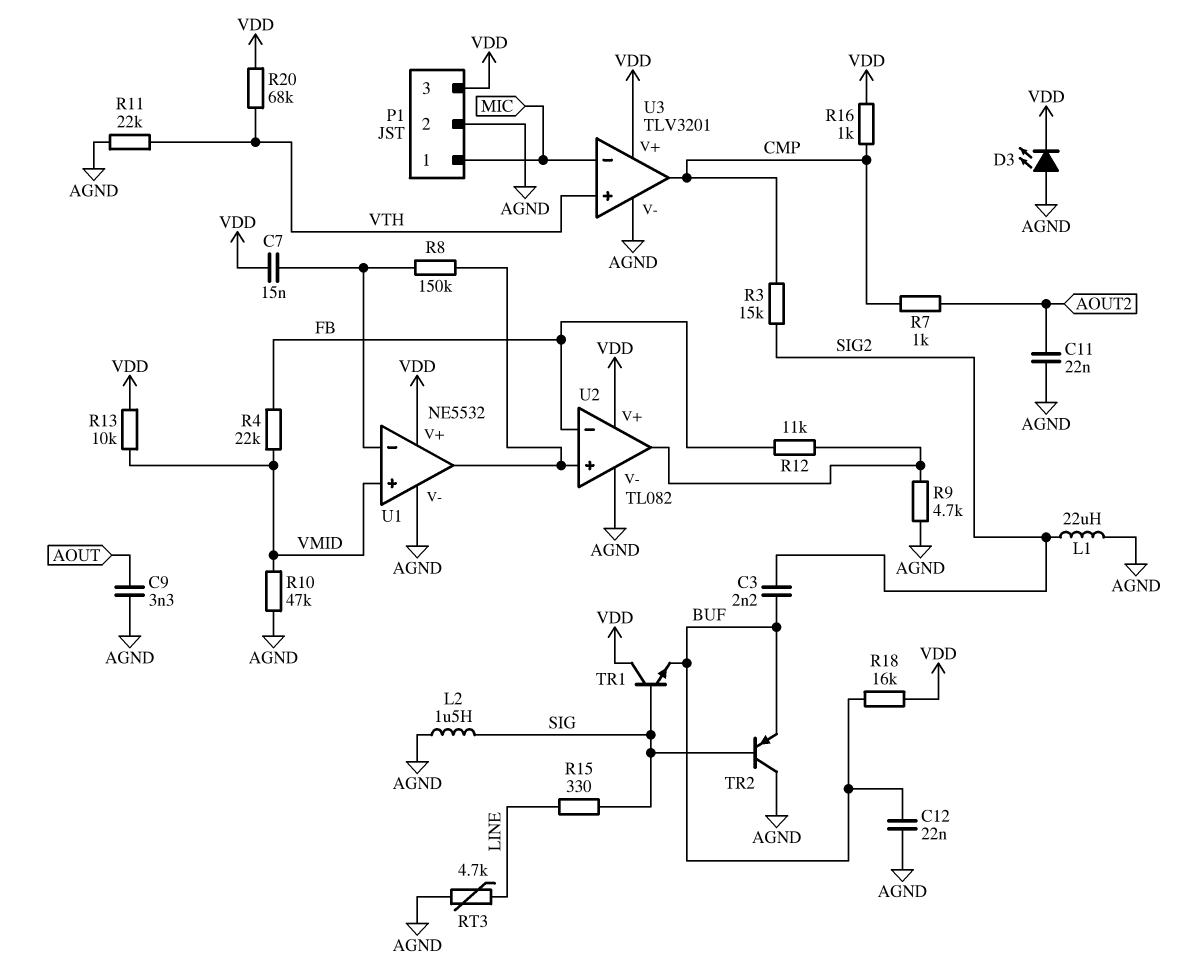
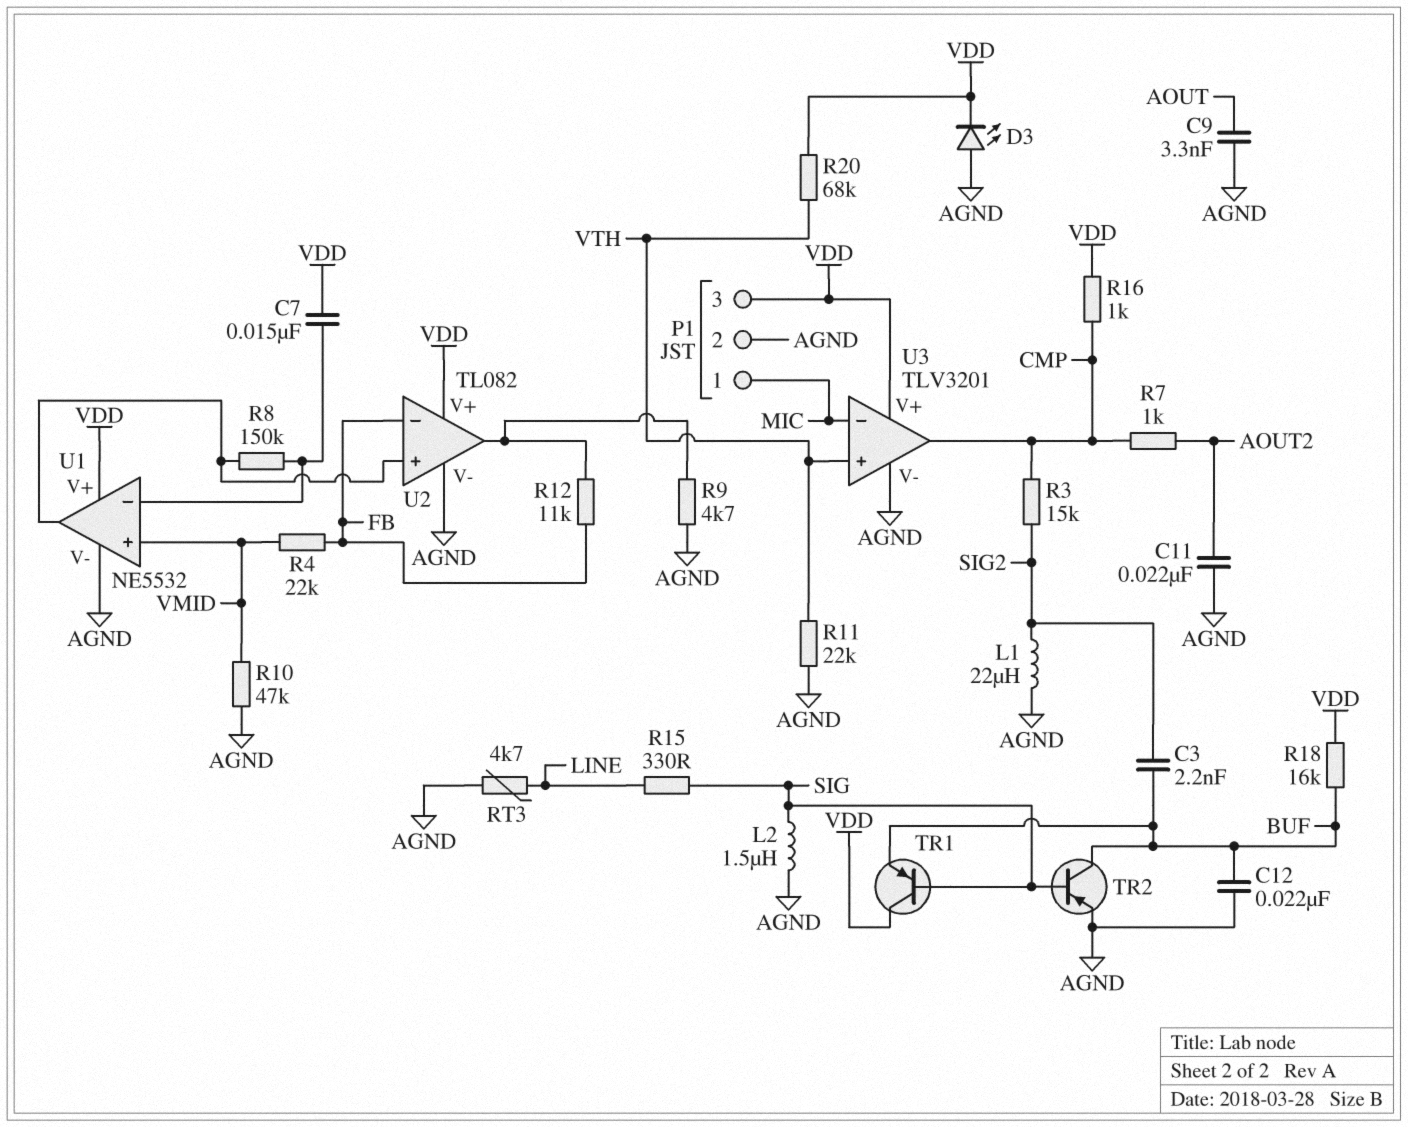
R13: 10k (VDD, VMID) -> none
TR1: NPN (B SIG, C VDD, E BUF) -> PNP (B SIG, C VDD, E BUF)
TR2: PNP (B SIG, C AGND, E BUF) -> PNP (B SIG, C BUF, E AGND)

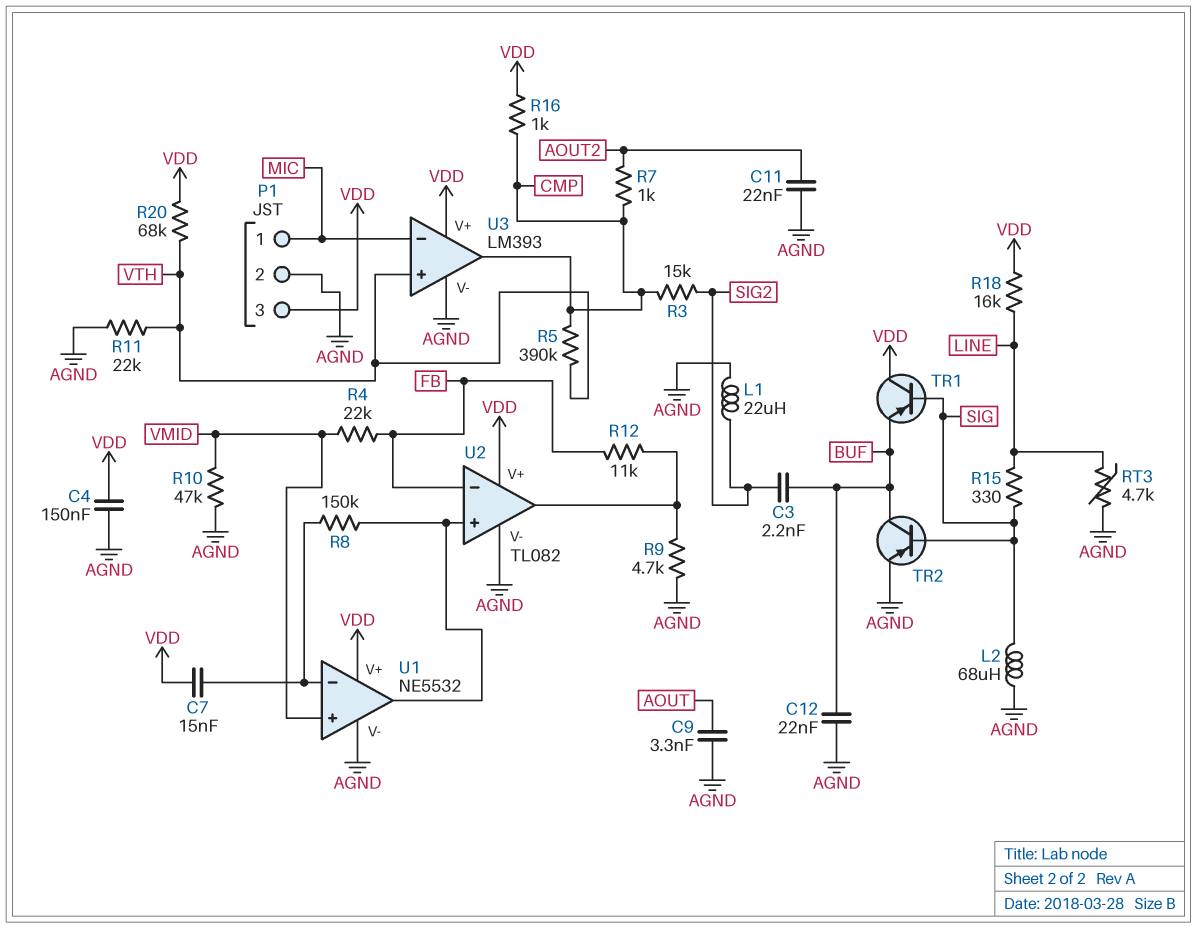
C4: none -> 150nF (AGND, VDD)
D3: LED (A AGND, K VDD) -> none
L2: 1.5uH (AGND, SIG) -> 68uH (AGND, SIG)
R5: none -> 390k (CMP, VTH)
R18: 16k (BUF, VDD) -> 16k (LINE, VDD)
U3: TLV3201 -> LM393

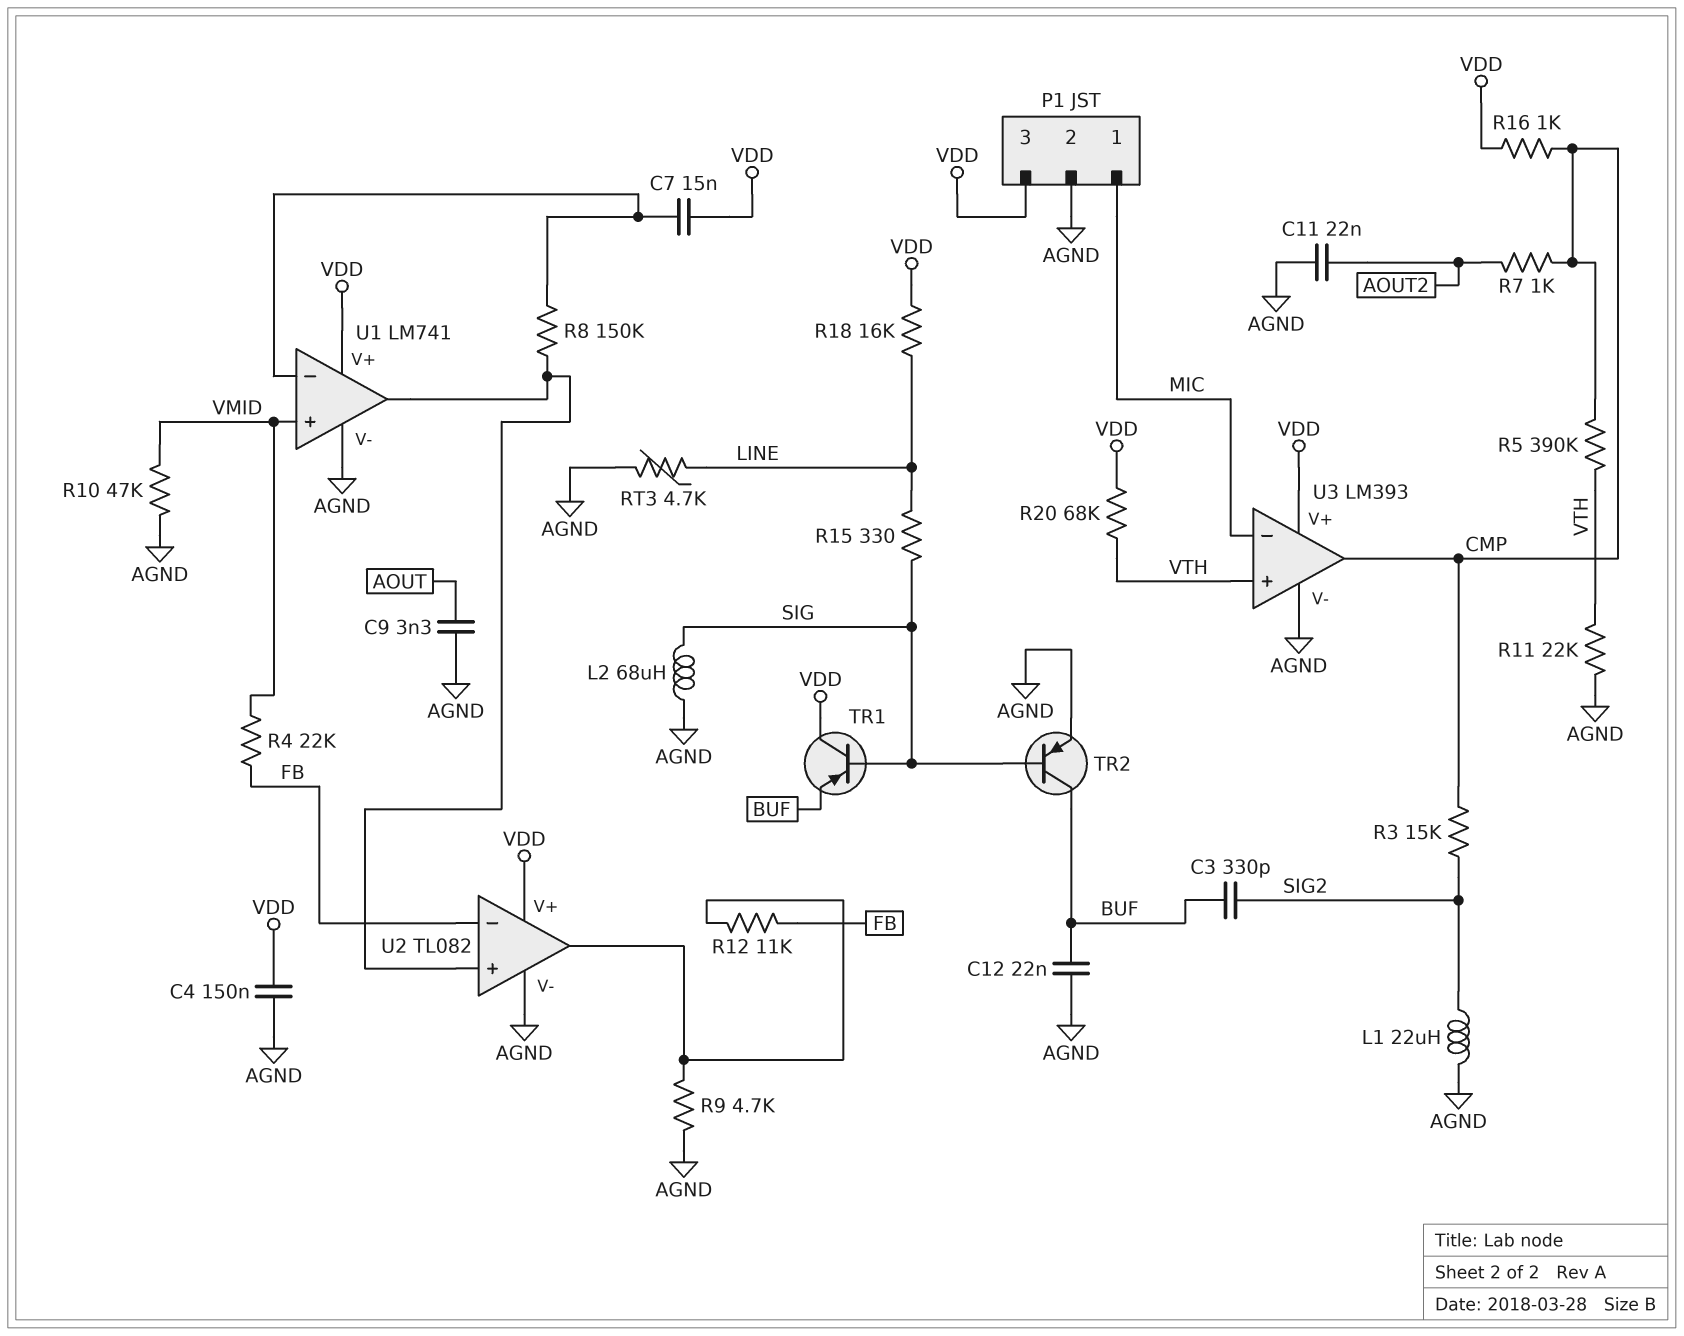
C3: 2.2nF (BUF, SIG2) -> 330pF (BUF, SIG2)
U1: NE5532 -> LM741

